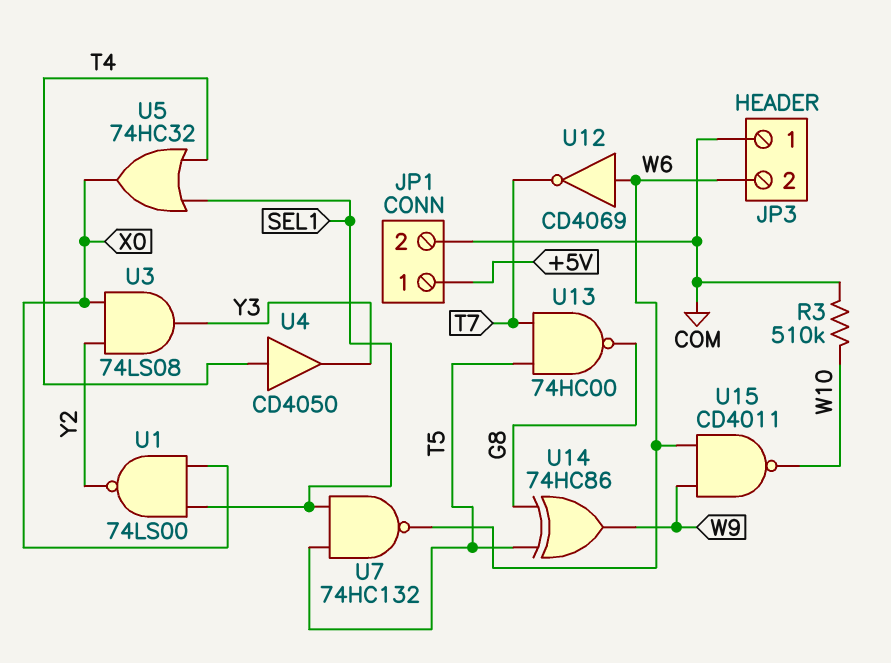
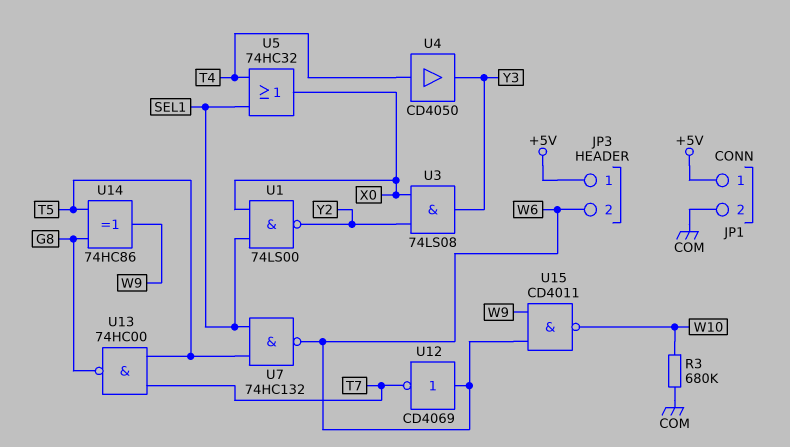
JP3 pin 1: COM -> +5V
R3: 510k (COM, W10) -> 680k (COM, W10)

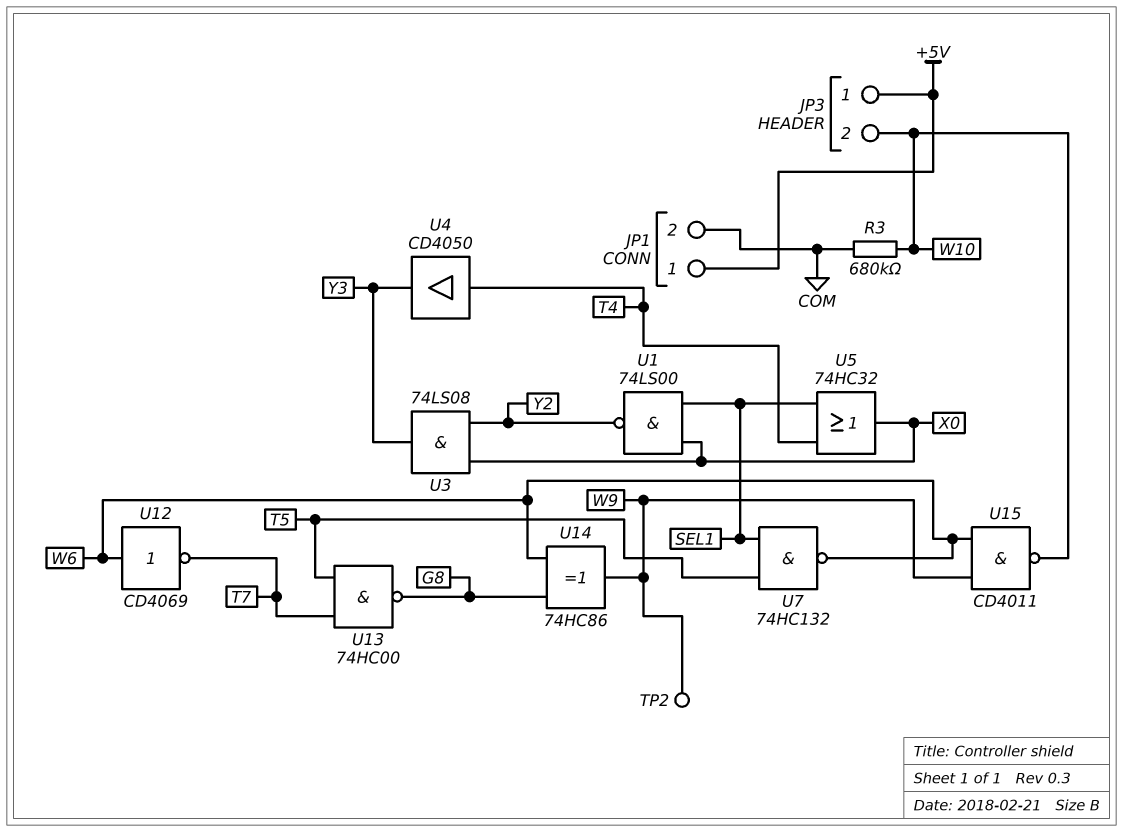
JP3 pin 2: W6 -> W10
TP2: none -> test point (W9)
U14: XOR 74HC86 (in G8, in T5, out W9) -> XOR 74HC86 (in G8, in W6, out W9)

